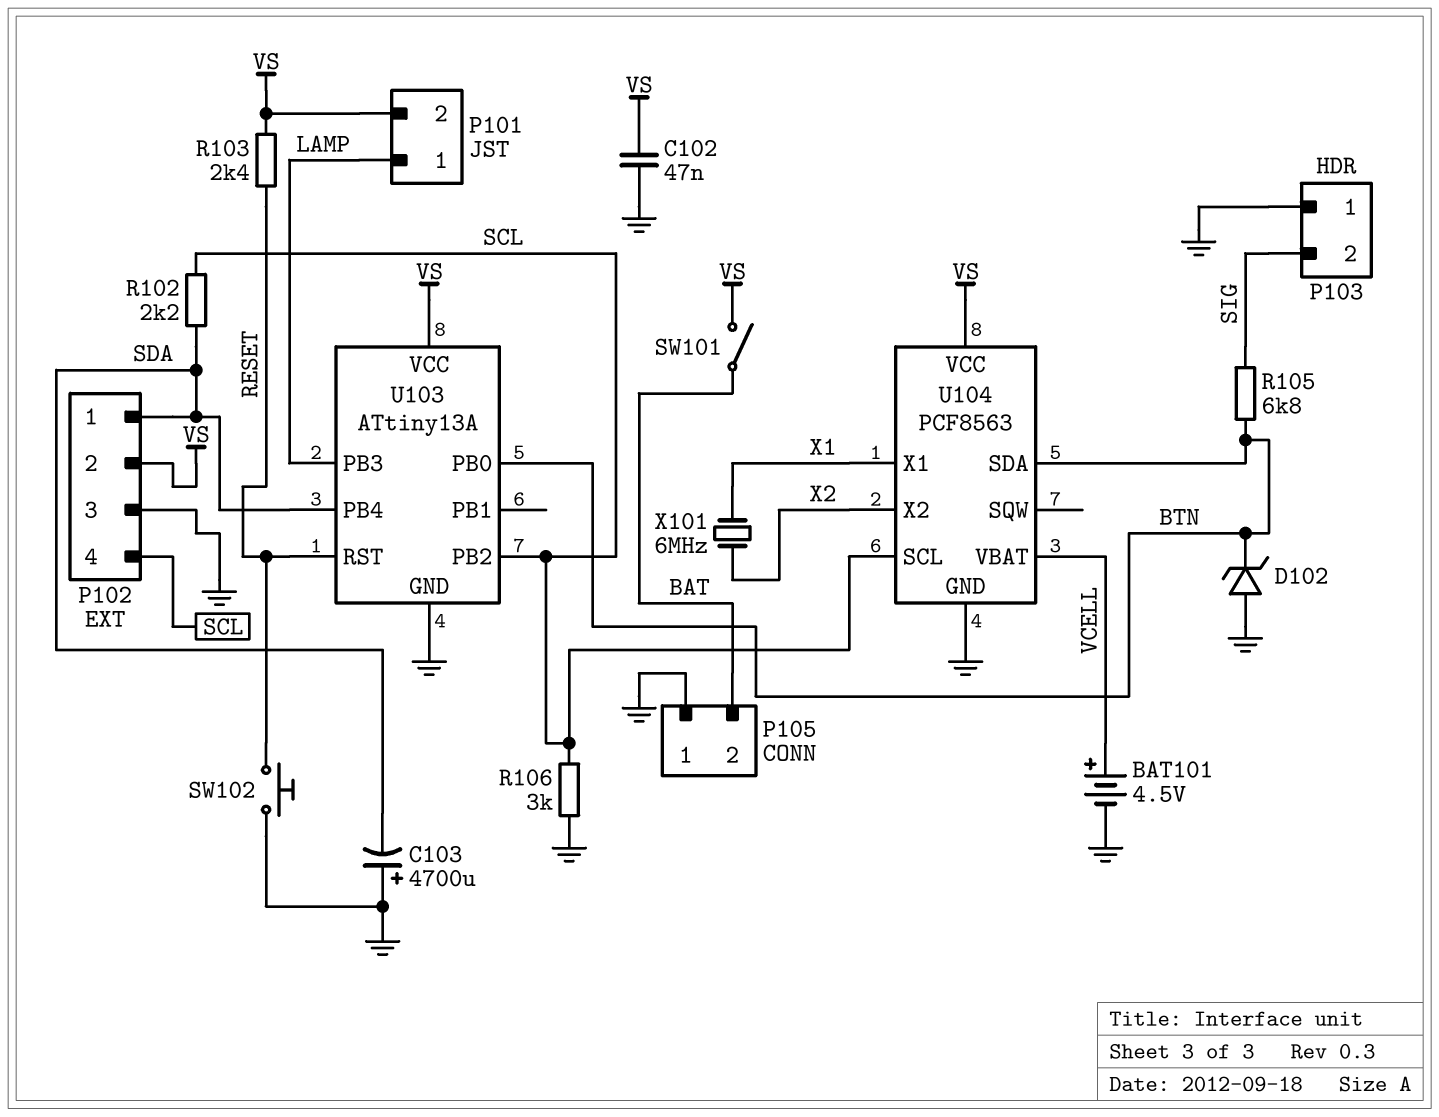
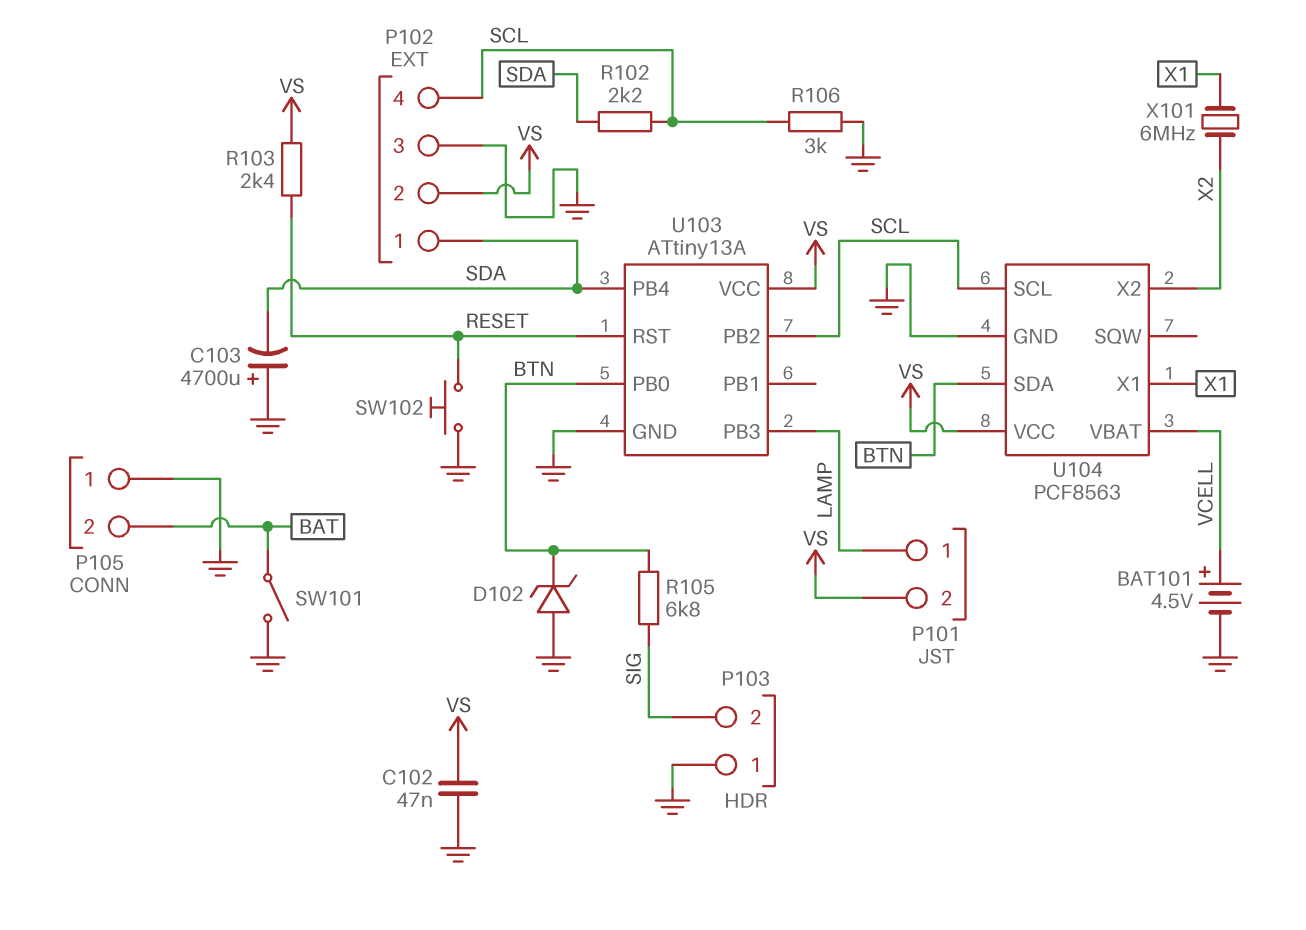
SW101: switch (BAT, VS) -> switch (BAT, GND)

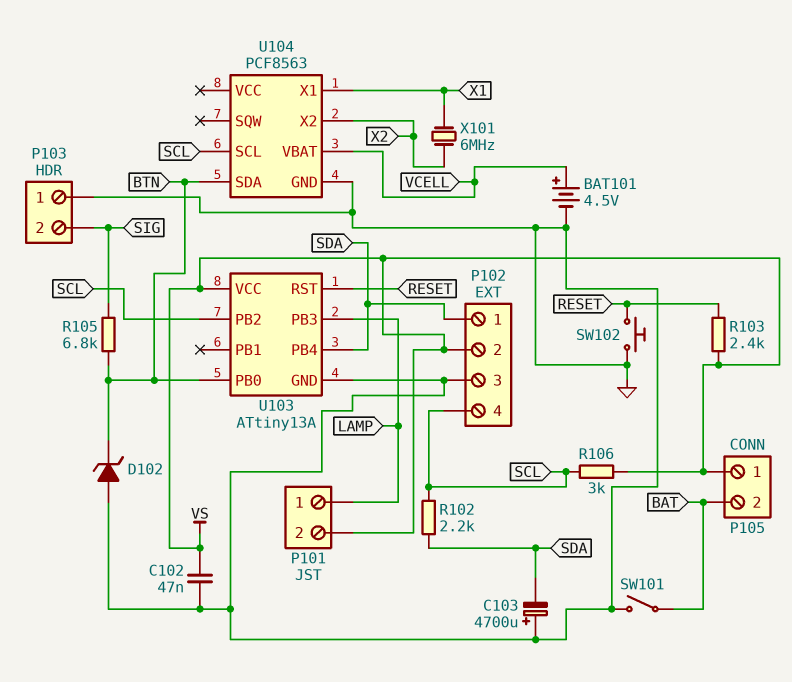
P105 pin 1: GND -> VS
R106: 3k (GND, SCL) -> 3k (SCL, VS)
U104 pin VCC: VS -> none

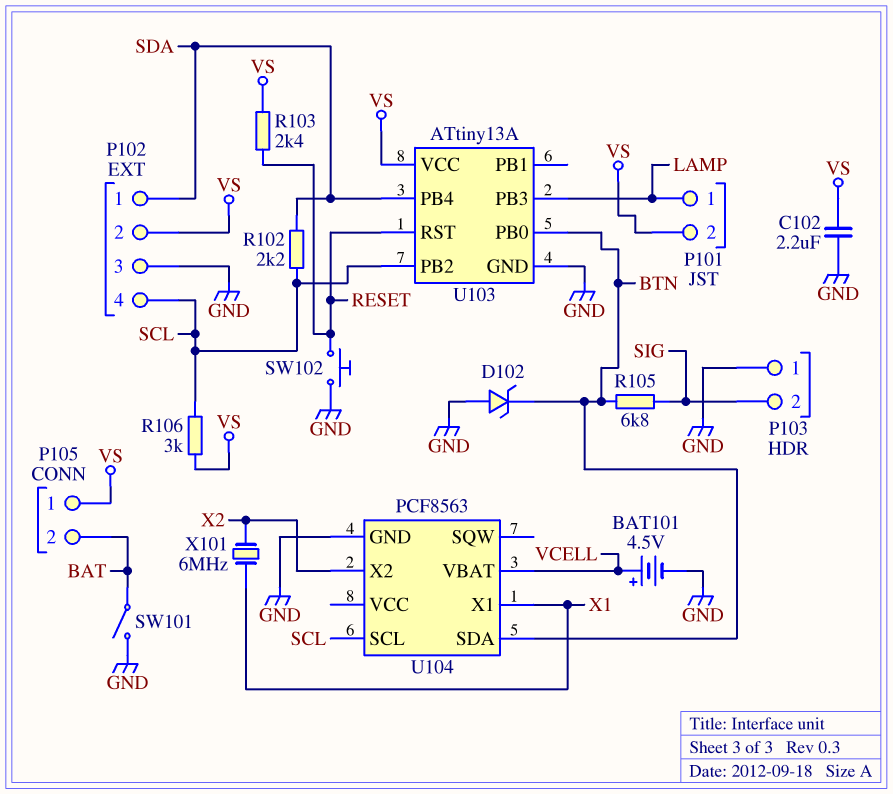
C102: 47nF (GND, VS) -> 2.2uF (GND, VS)
C103: 4700uF (plus GND, minus SDA) -> none

